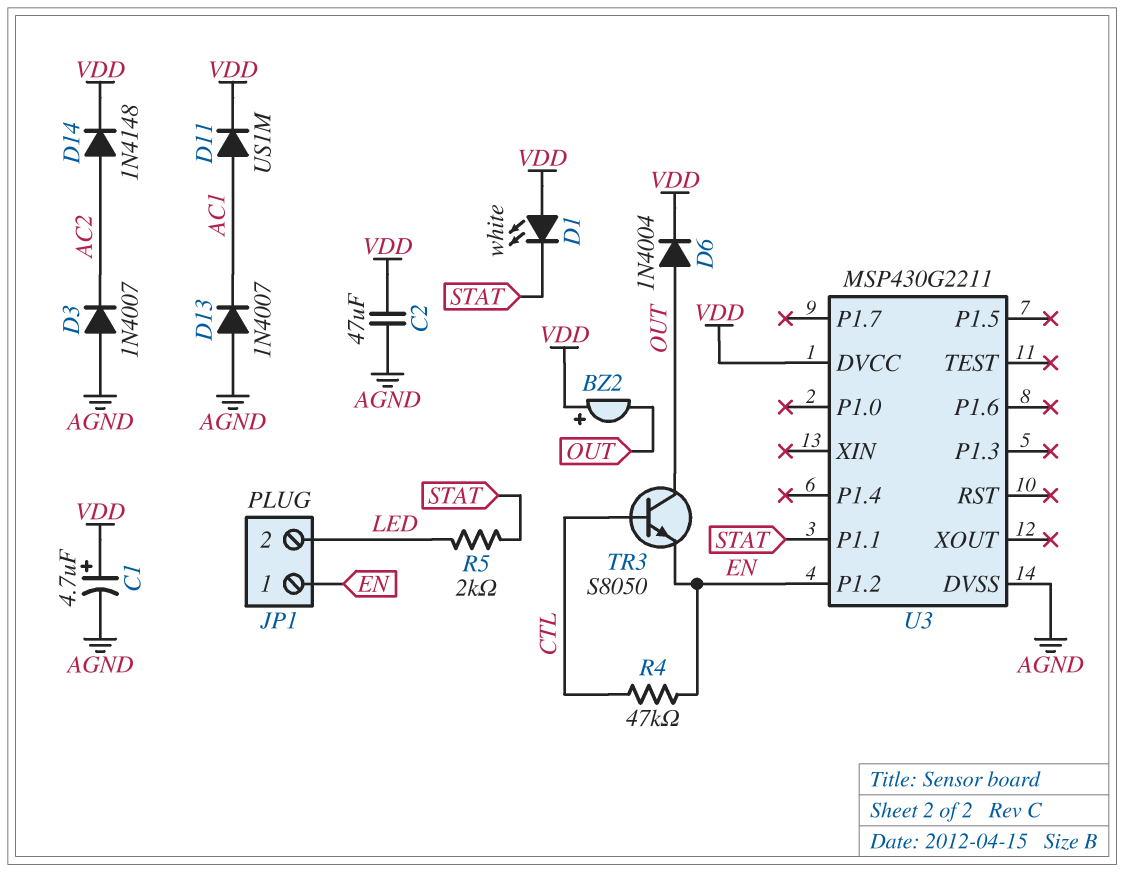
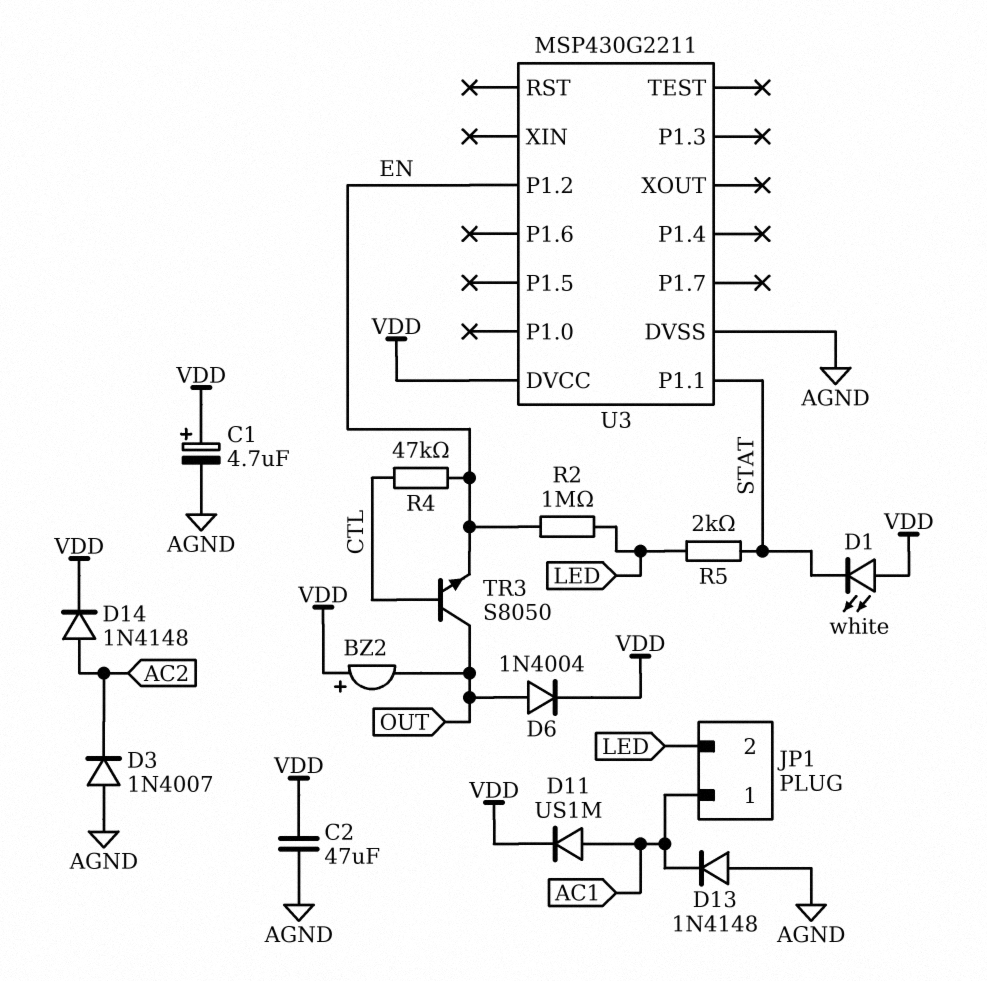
D13: diode 1N4007 (A AGND, K AC1) -> diode 1N4148 (A AGND, K AC1)
JP1 pin 1: EN -> AC1
R2: none -> 1M (EN, LED)

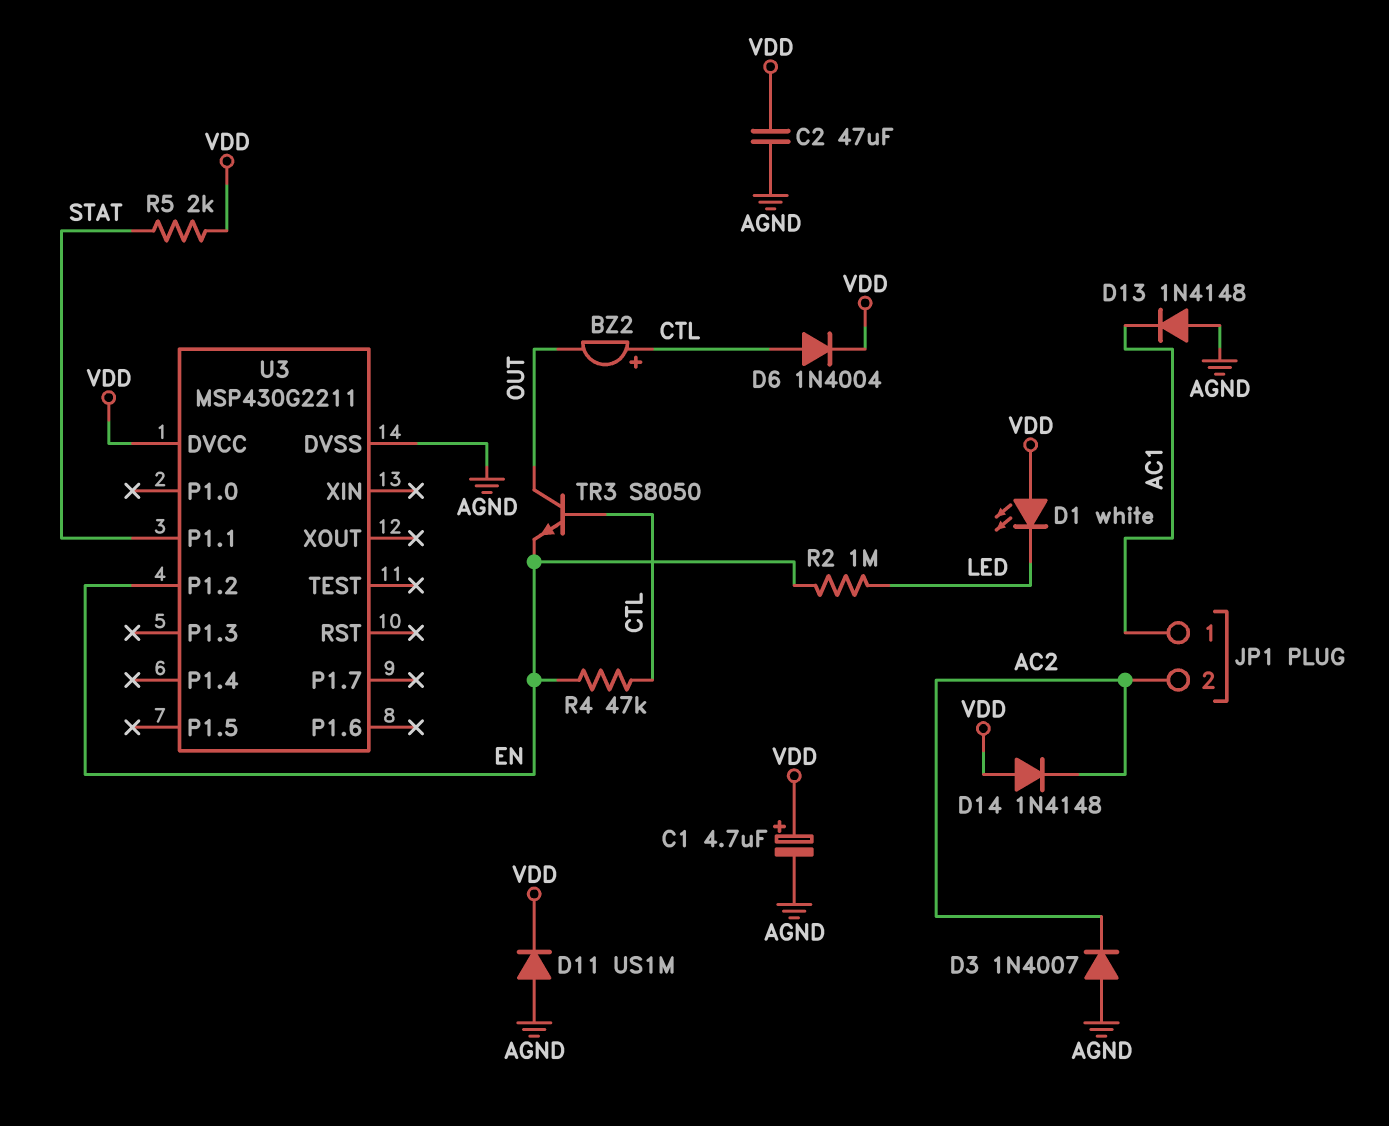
BZ2: buzzer (plus VDD, minus OUT) -> buzzer (plus CTL, minus OUT)
D1: LED white (A VDD, K STAT) -> LED white (A VDD, K LED)
D6: diode 1N4004 (A OUT, K VDD) -> diode 1N4004 (A CTL, K VDD)
D11: diode US1M (A AC1, K VDD) -> diode US1M (A AGND, K VDD)
D14: diode 1N4148 (A AC2, K VDD) -> diode 1N4148 (A VDD, K AC2)
JP1 pin 2: LED -> AC2
R5: 2k (LED, STAT) -> 2k (STAT, VDD)

